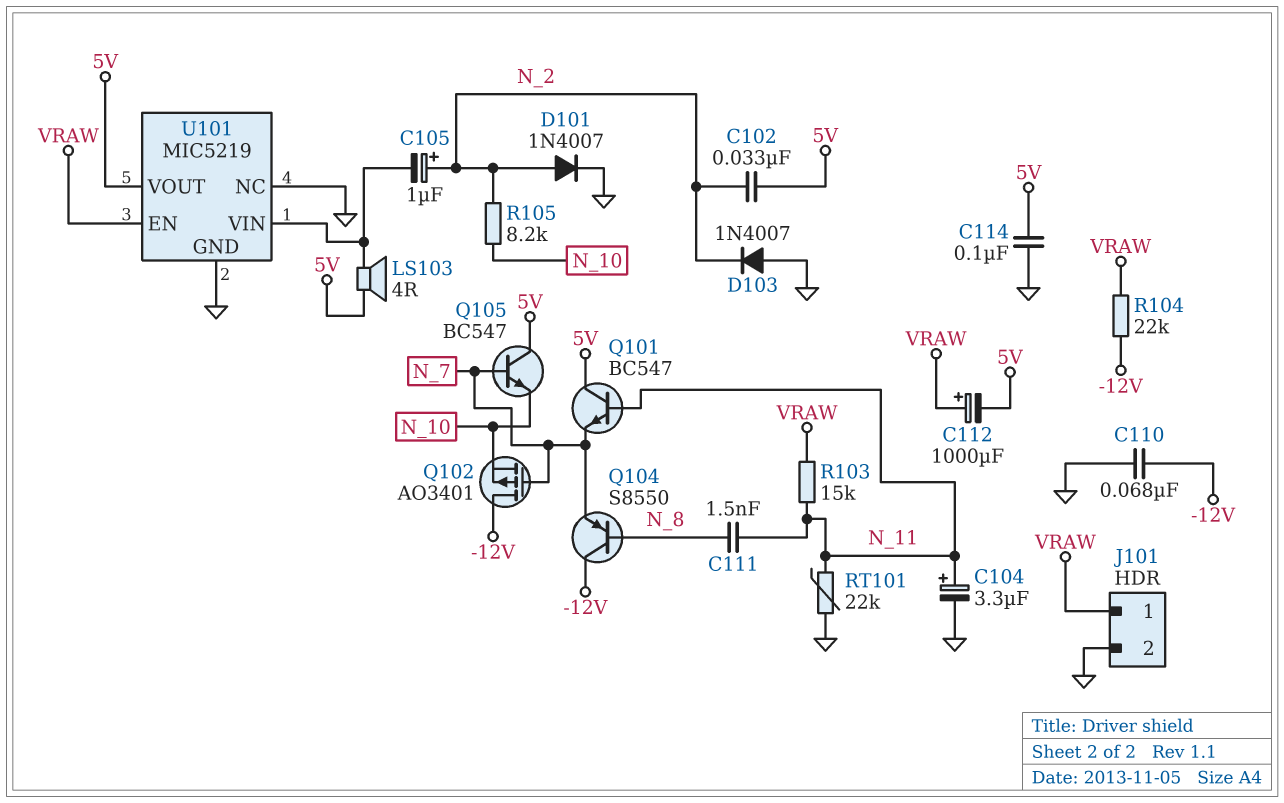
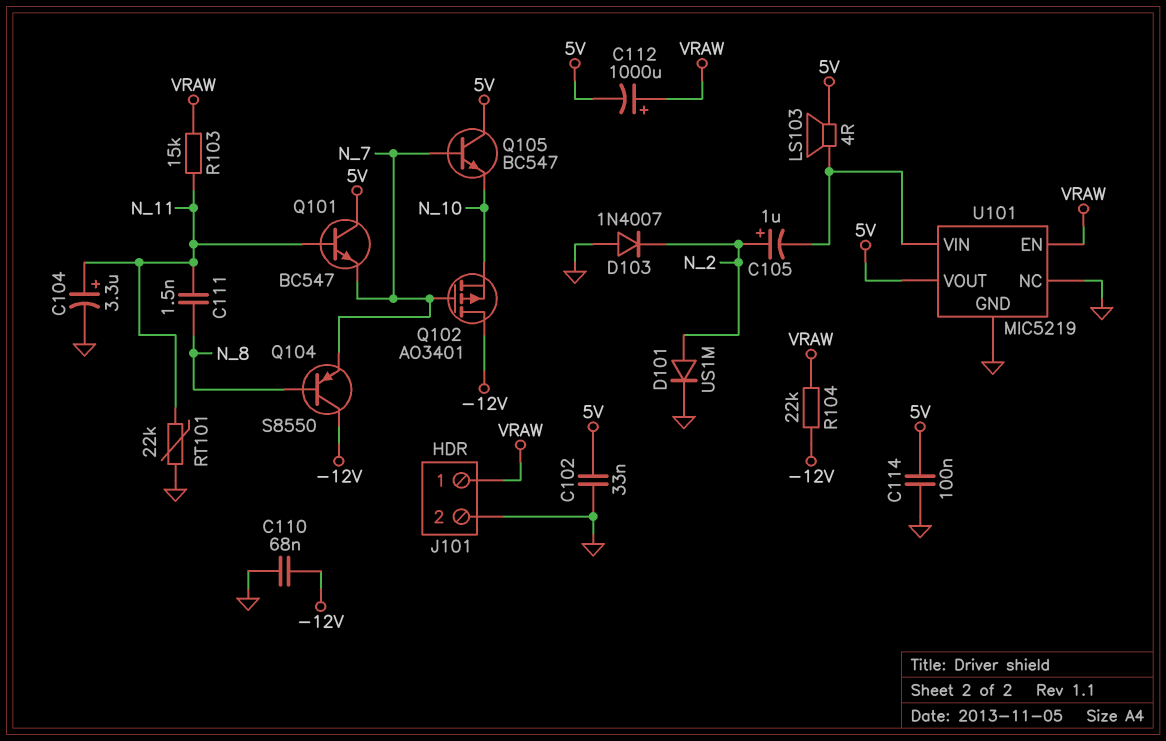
C102: 33nF (5V, N_2) -> 33nF (5V, GND)
D101: diode 1N4007 (A N_2, K GND) -> diode US1M (A N_2, K GND)
R105: 8.2k (N_2, N_10) -> none

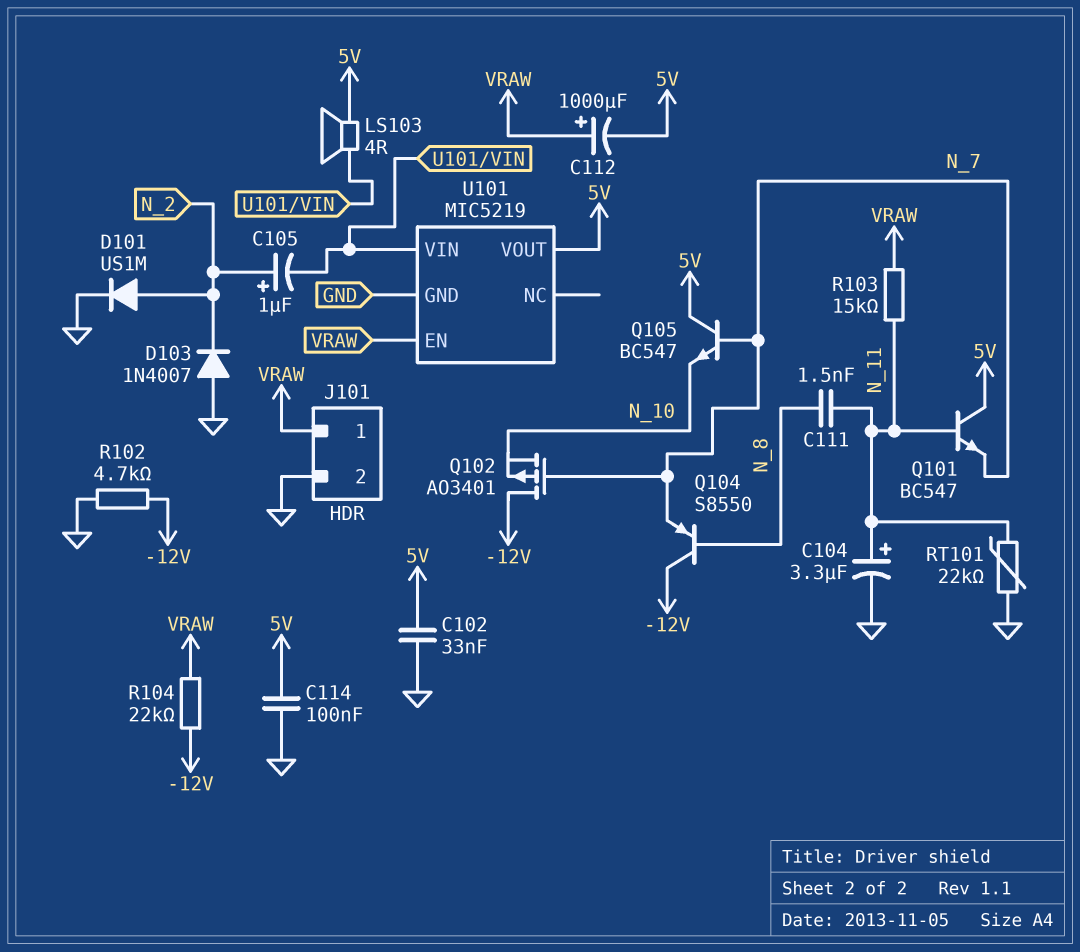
C110: 68nF (-12V, GND) -> none
R102: none -> 4.7k (-12V, GND)
U101 pin NC: GND -> none

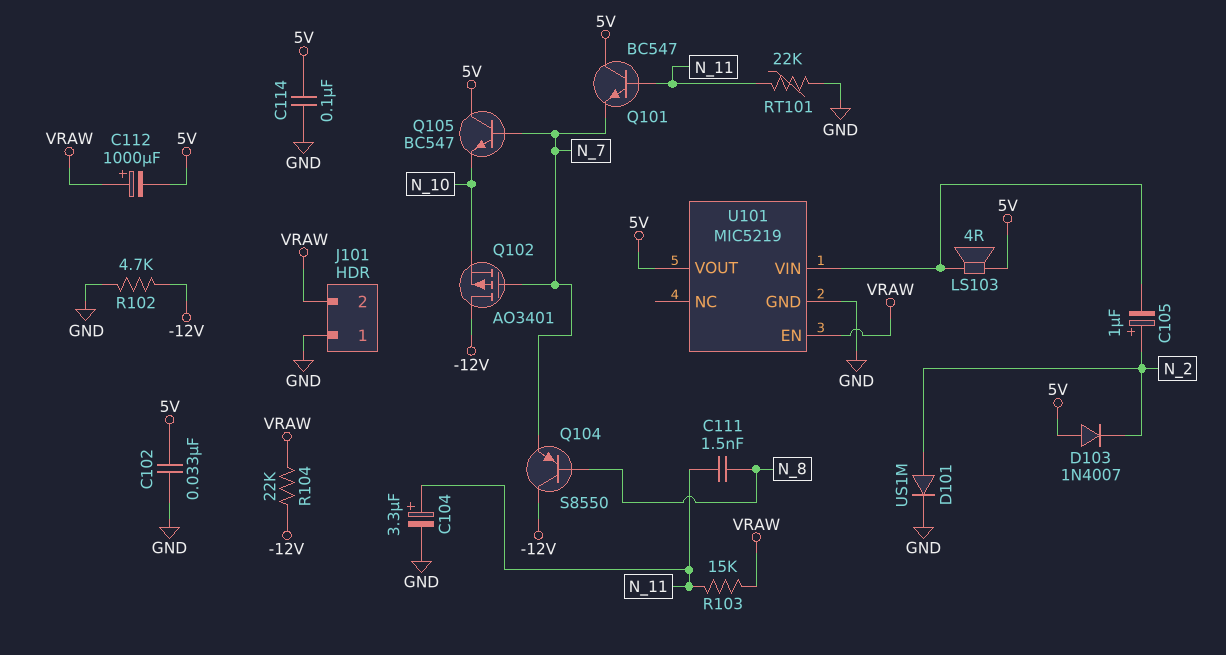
D103: diode 1N4007 (A GND, K N_2) -> diode 1N4007 (A 5V, K N_2)
J101 pin 1: VRAW -> GND
J101 pin 2: GND -> VRAW

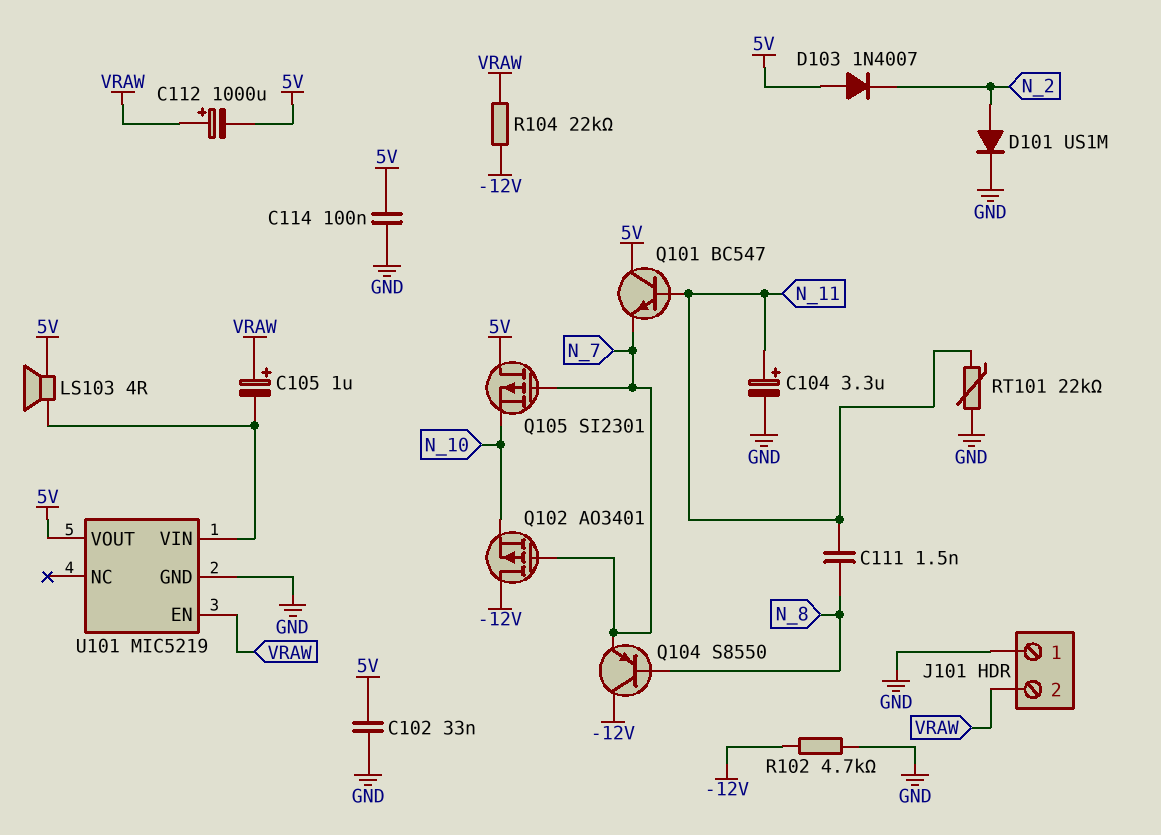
C105: 1uF (plus N_2, minus U101/VIN) -> 1uF (plus VRAW, minus U101/VIN)
Q105: NPN BC547 (B N_7, C 5V, E N_10) -> PMOS SI2301 (G N_7, D 5V, S N_10)
R103: 15k (N_11, VRAW) -> none

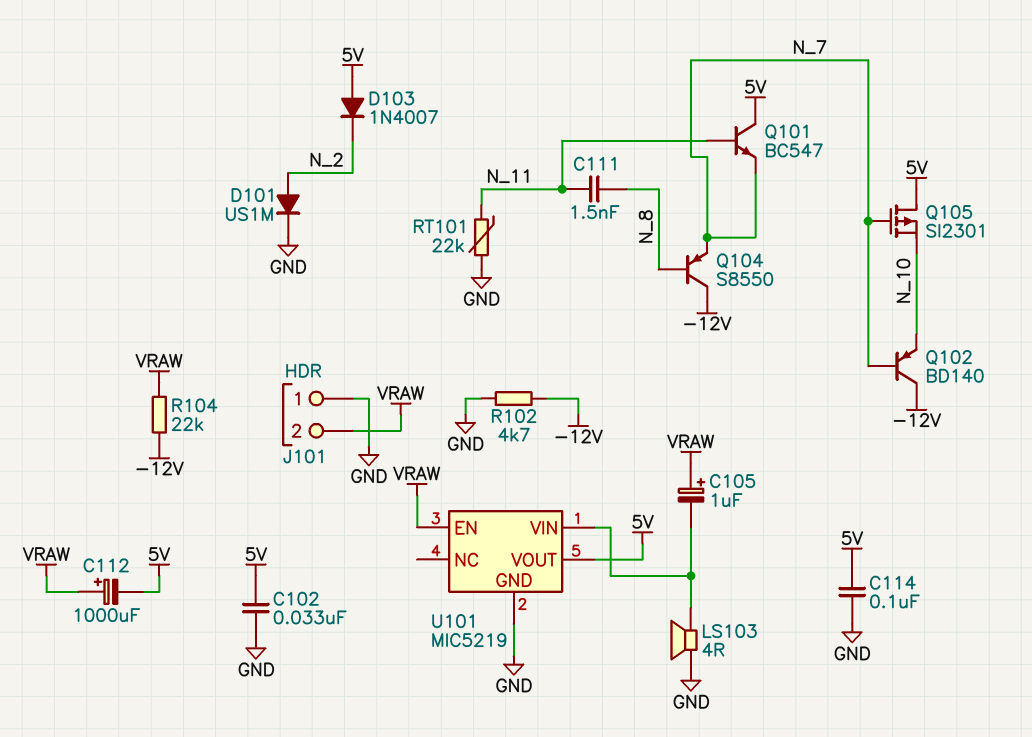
C104: 3.3uF (plus N_11, minus GND) -> none
LS103: speaker 4R (5V, U101/VIN) -> speaker 4R (GND, U101/VIN)
Q102: PMOS AO3401 (G N_7, D -12V, S N_10) -> PNP BD140 (B N_7, C -12V, E N_10)

